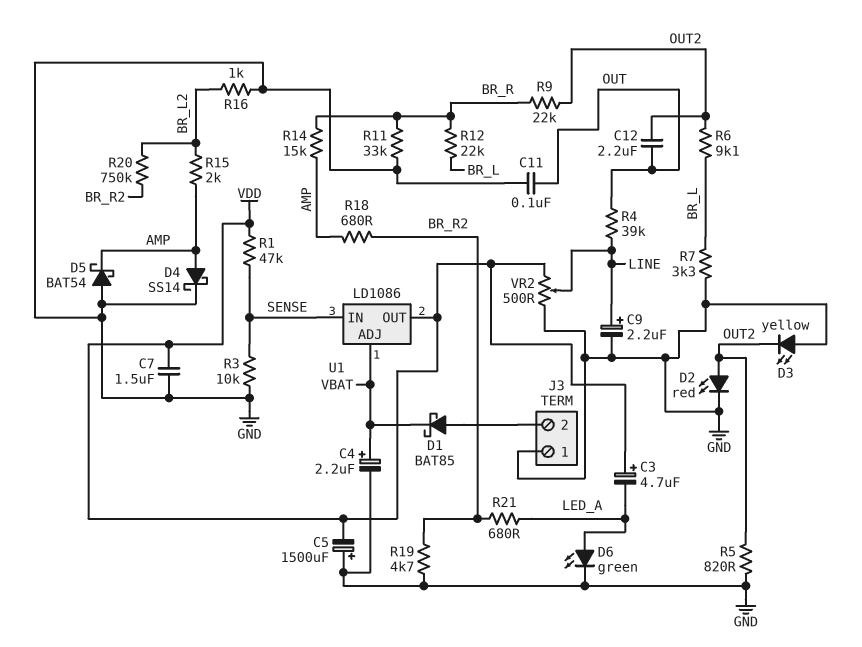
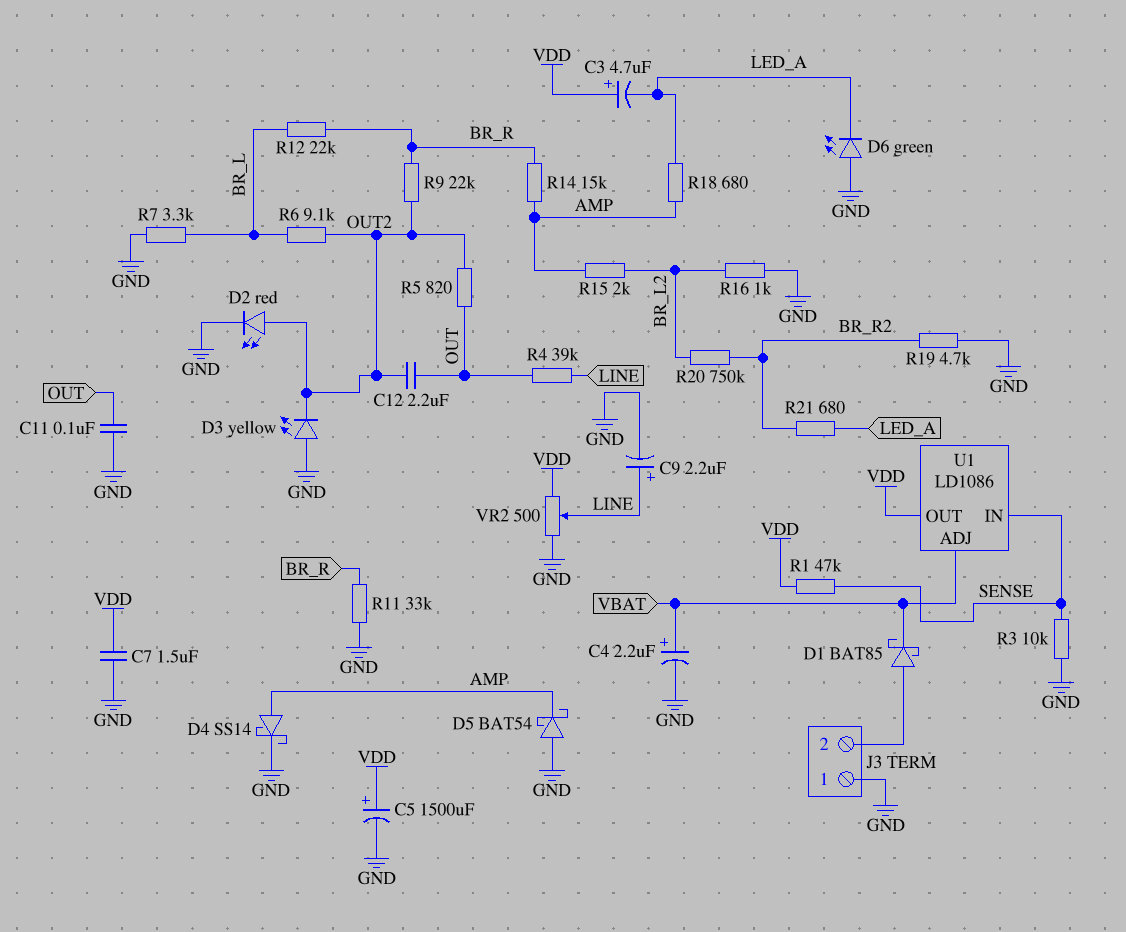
C5: 1500uF (plus GND, minus VDD) -> 1500uF (plus VDD, minus GND)
D6: LED green (A LED_A, K GND) -> LED green (A GND, K LED_A)
R5: 820 (GND, OUT2) -> 820 (OUT, OUT2)
R18: 680 (AMP, BR_R2) -> 680 (AMP, LED_A)

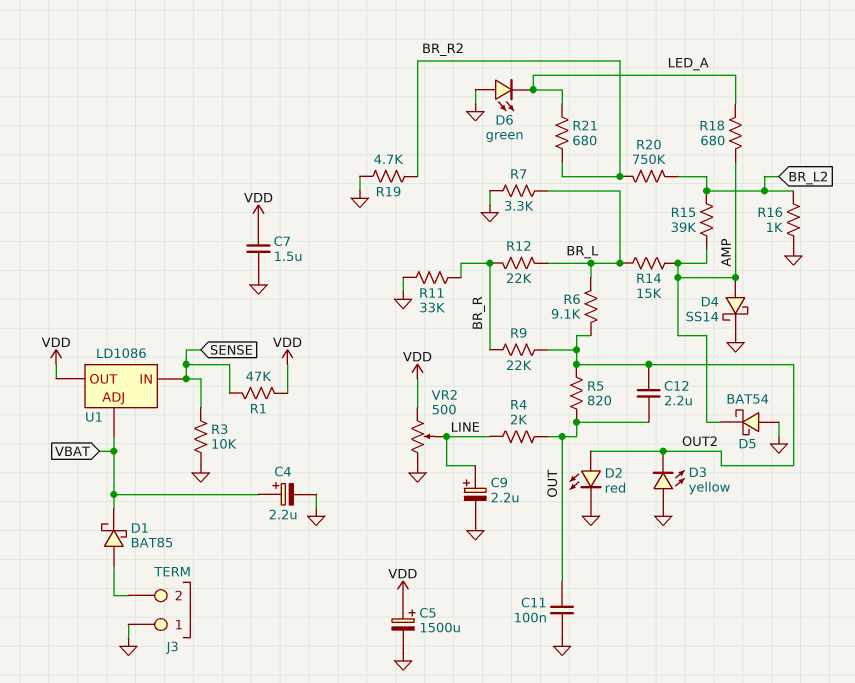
C3: 4.7uF (plus VDD, minus LED_A) -> none
R4: 39k (LINE, OUT) -> 2k (LINE, OUT)
R14: 15k (AMP, BR_R) -> 15k (AMP, BR_L)
R15: 2k (AMP, BR_L2) -> 39k (AMP, BR_L2)

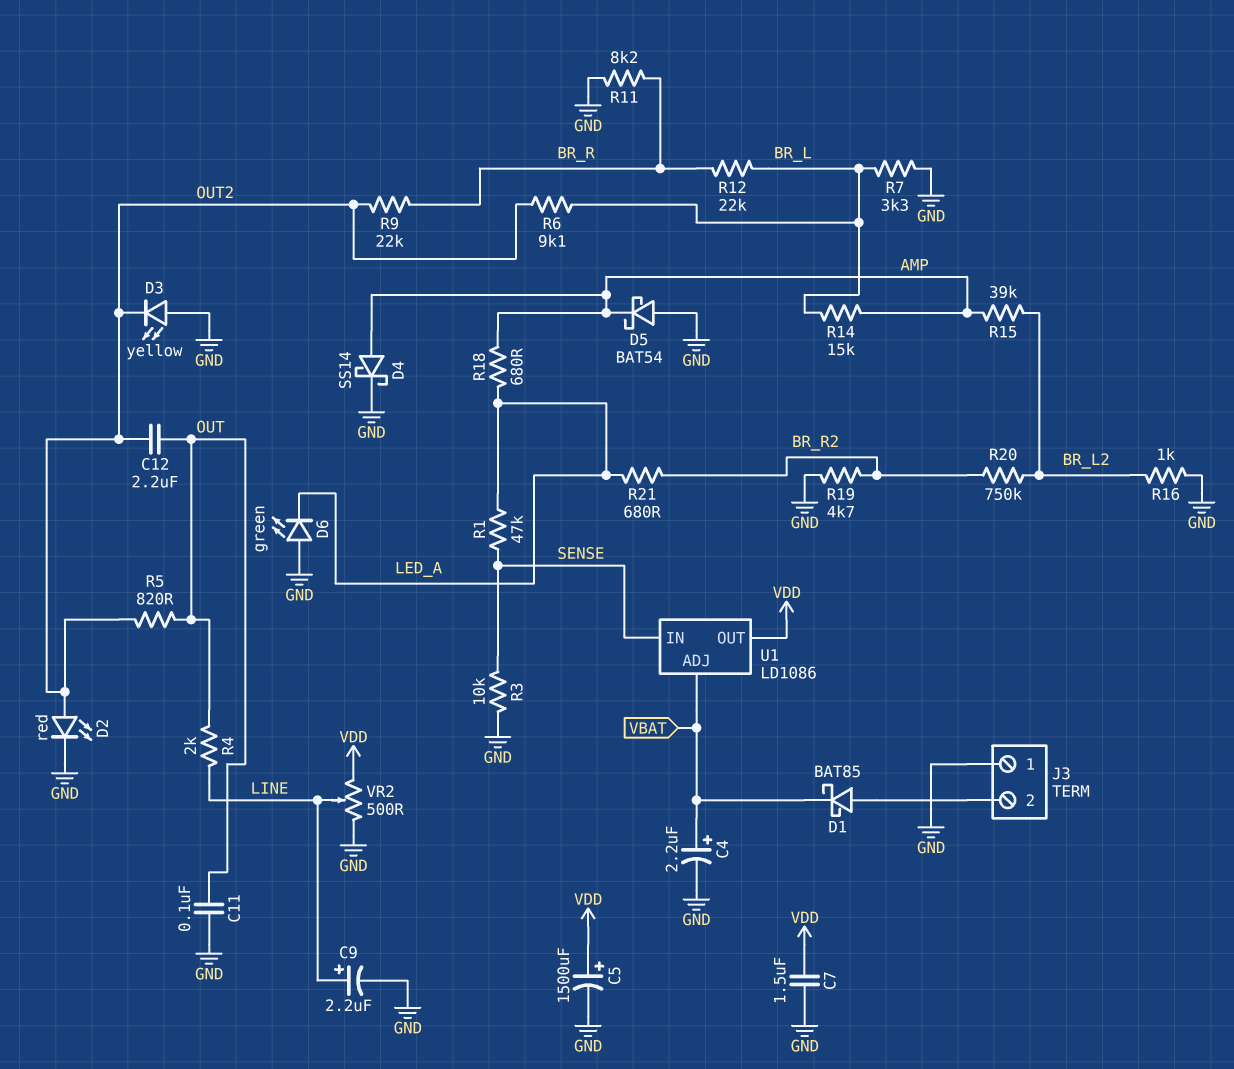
R1: 47k (SENSE, VDD) -> 47k (LED_A, SENSE)
R11: 33k (BR_R, GND) -> 8.2k (BR_R, GND)

